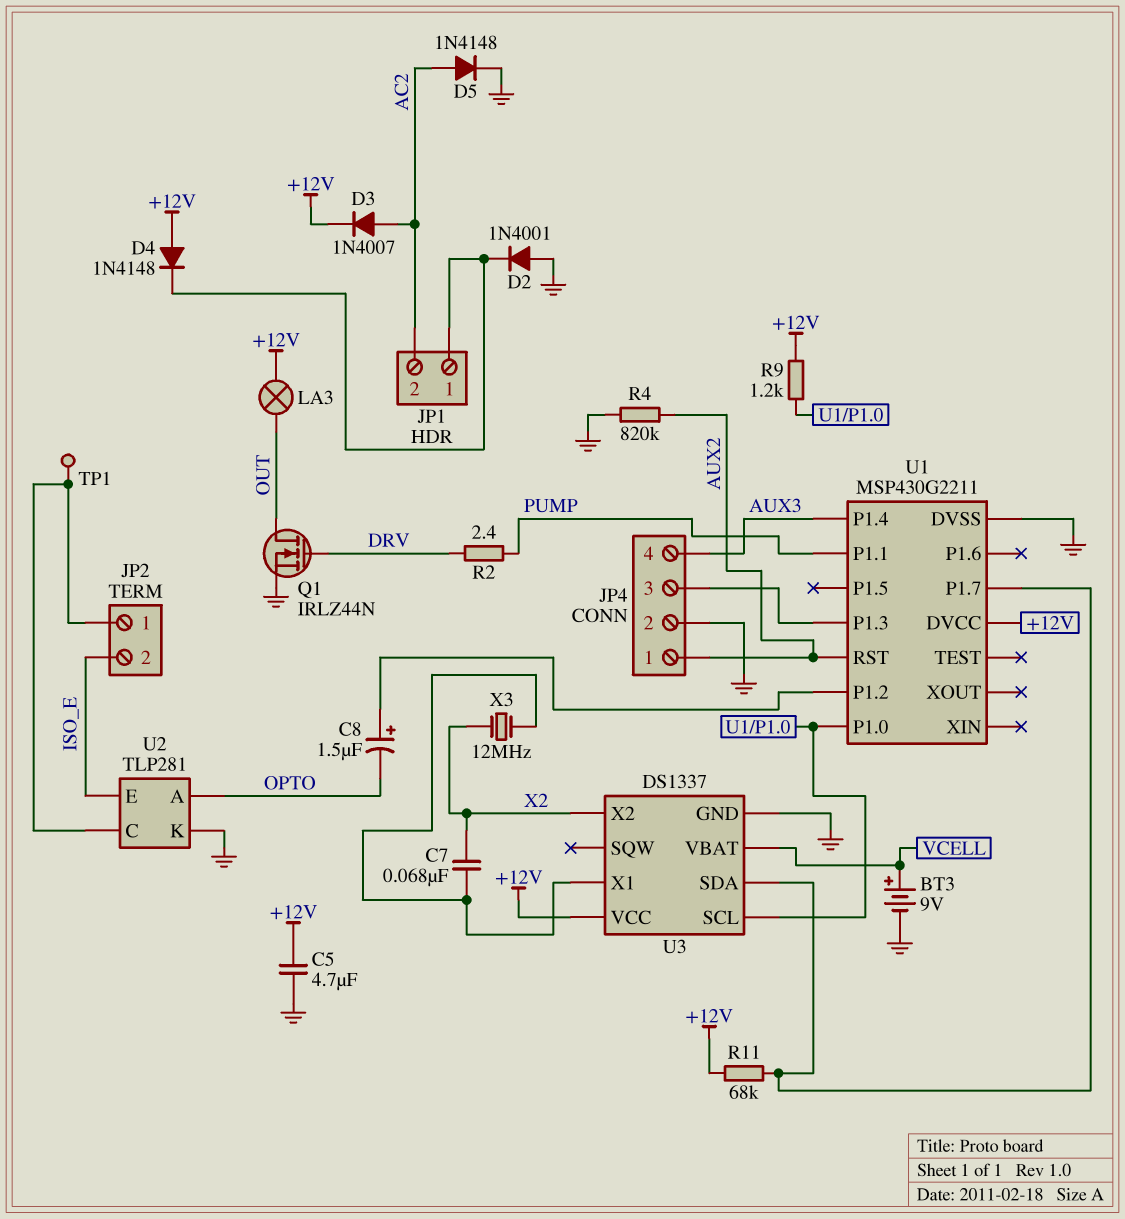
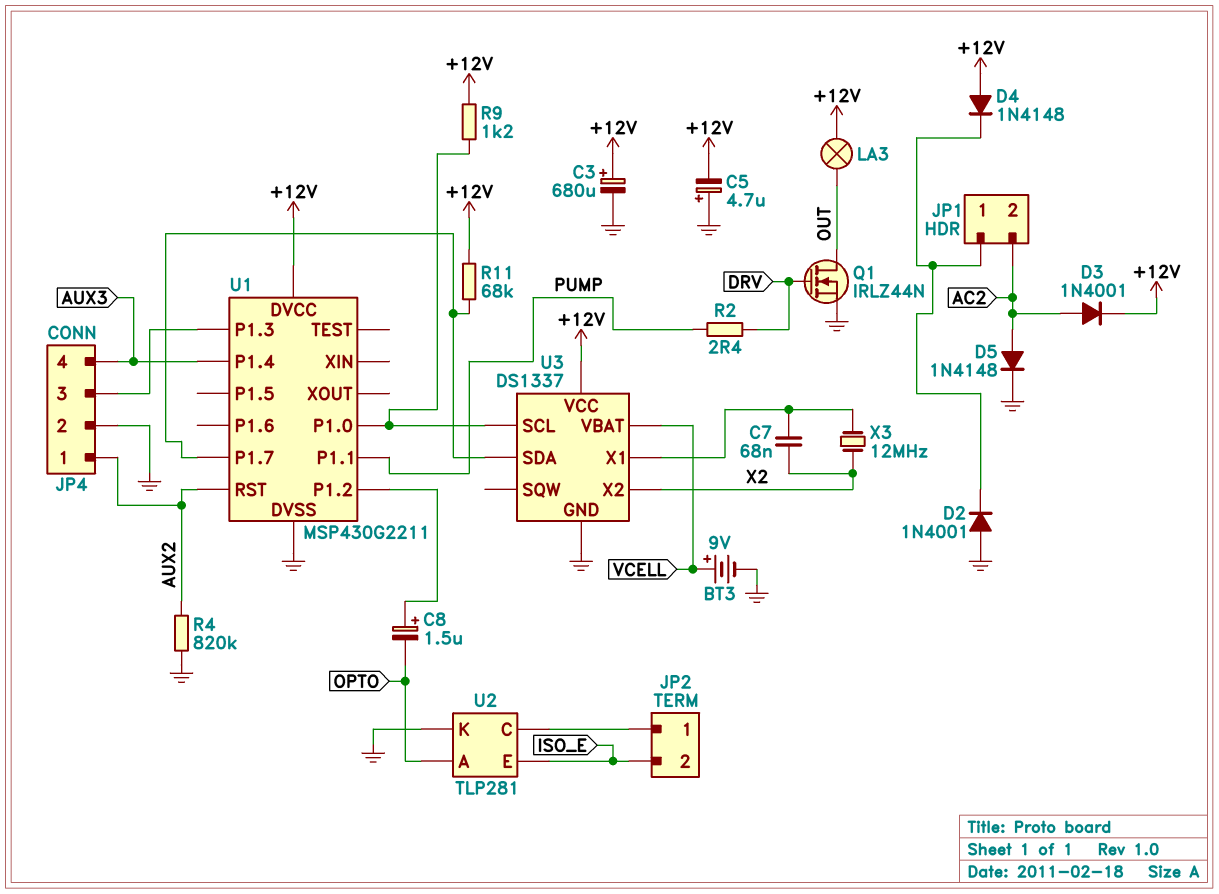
C3: none -> 680uF (plus +12V, minus GND)
C5: 4.7uF (+12V, GND) -> 4.7uF (plus GND, minus +12V)
D3: diode 1N4007 (A AC2, K +12V) -> diode 1N4001 (A AC2, K +12V)
TP1: test point (JP2/1) -> none

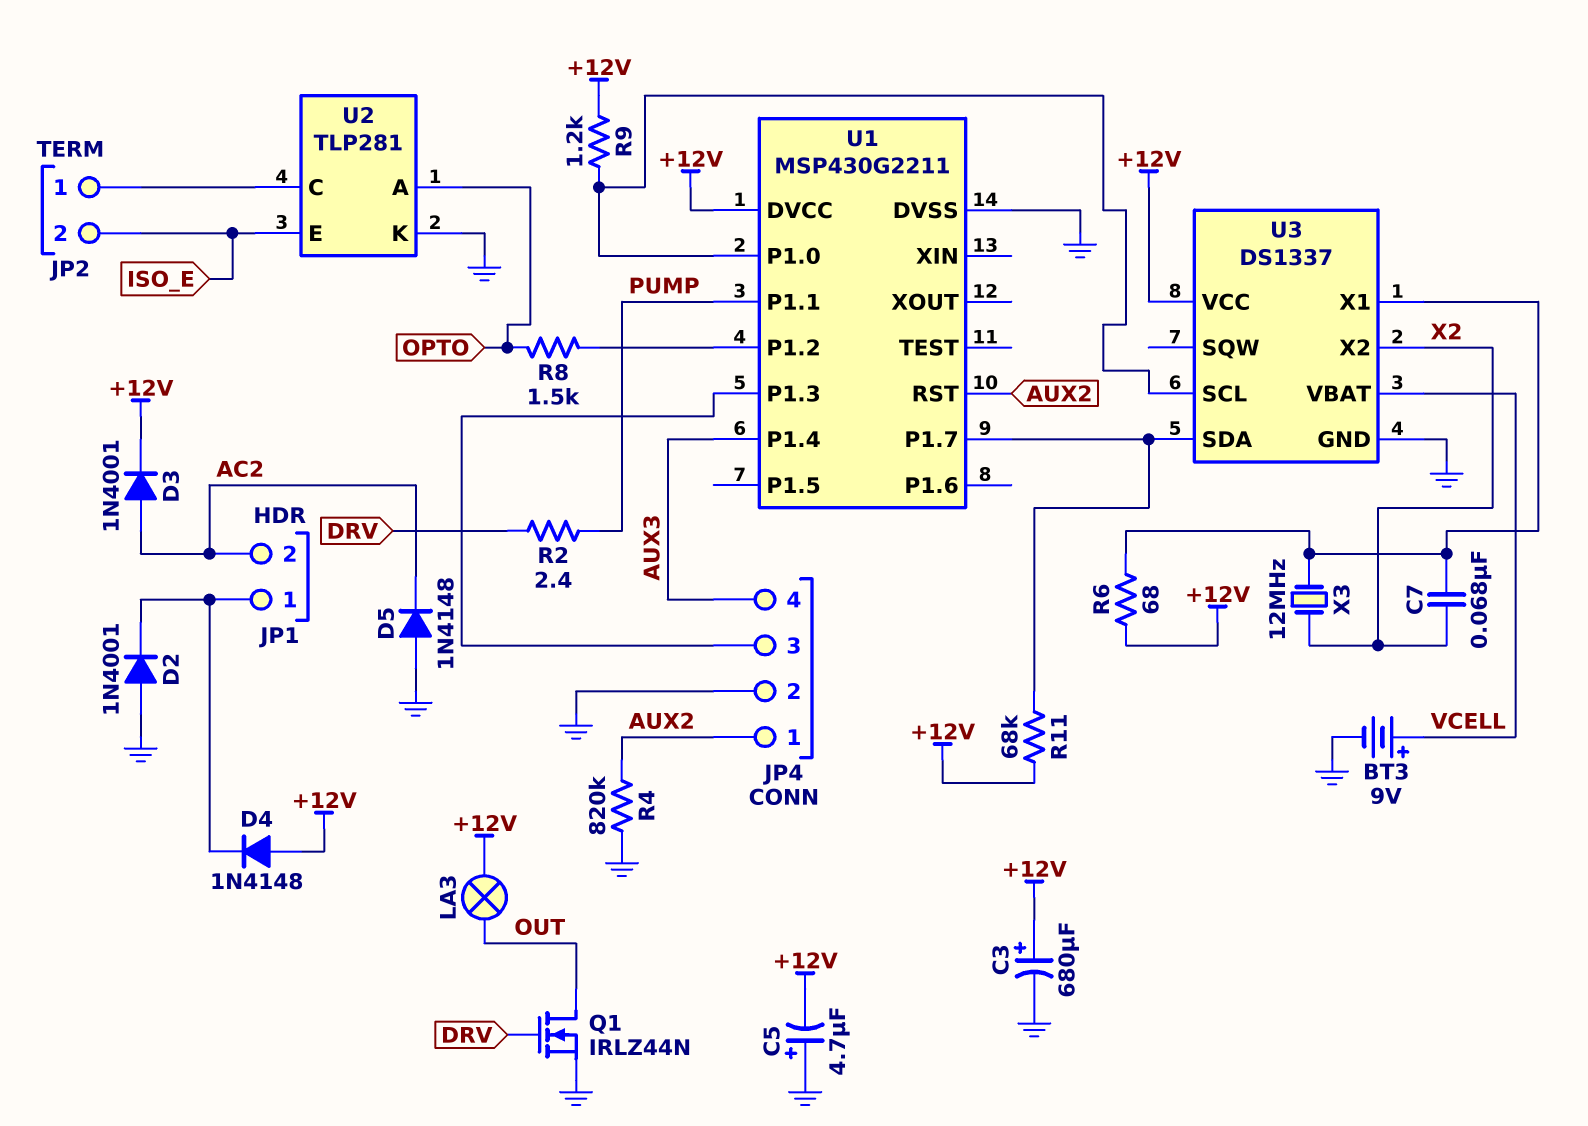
C8: 1.5uF (plus U1/P1.2, minus OPTO) -> none
D5: diode 1N4148 (A AC2, K GND) -> diode 1N4148 (A GND, K AC2)
R6: none -> 68 (+12V, U3/X1)
R8: none -> 1.5k (OPTO, U1/P1.2)

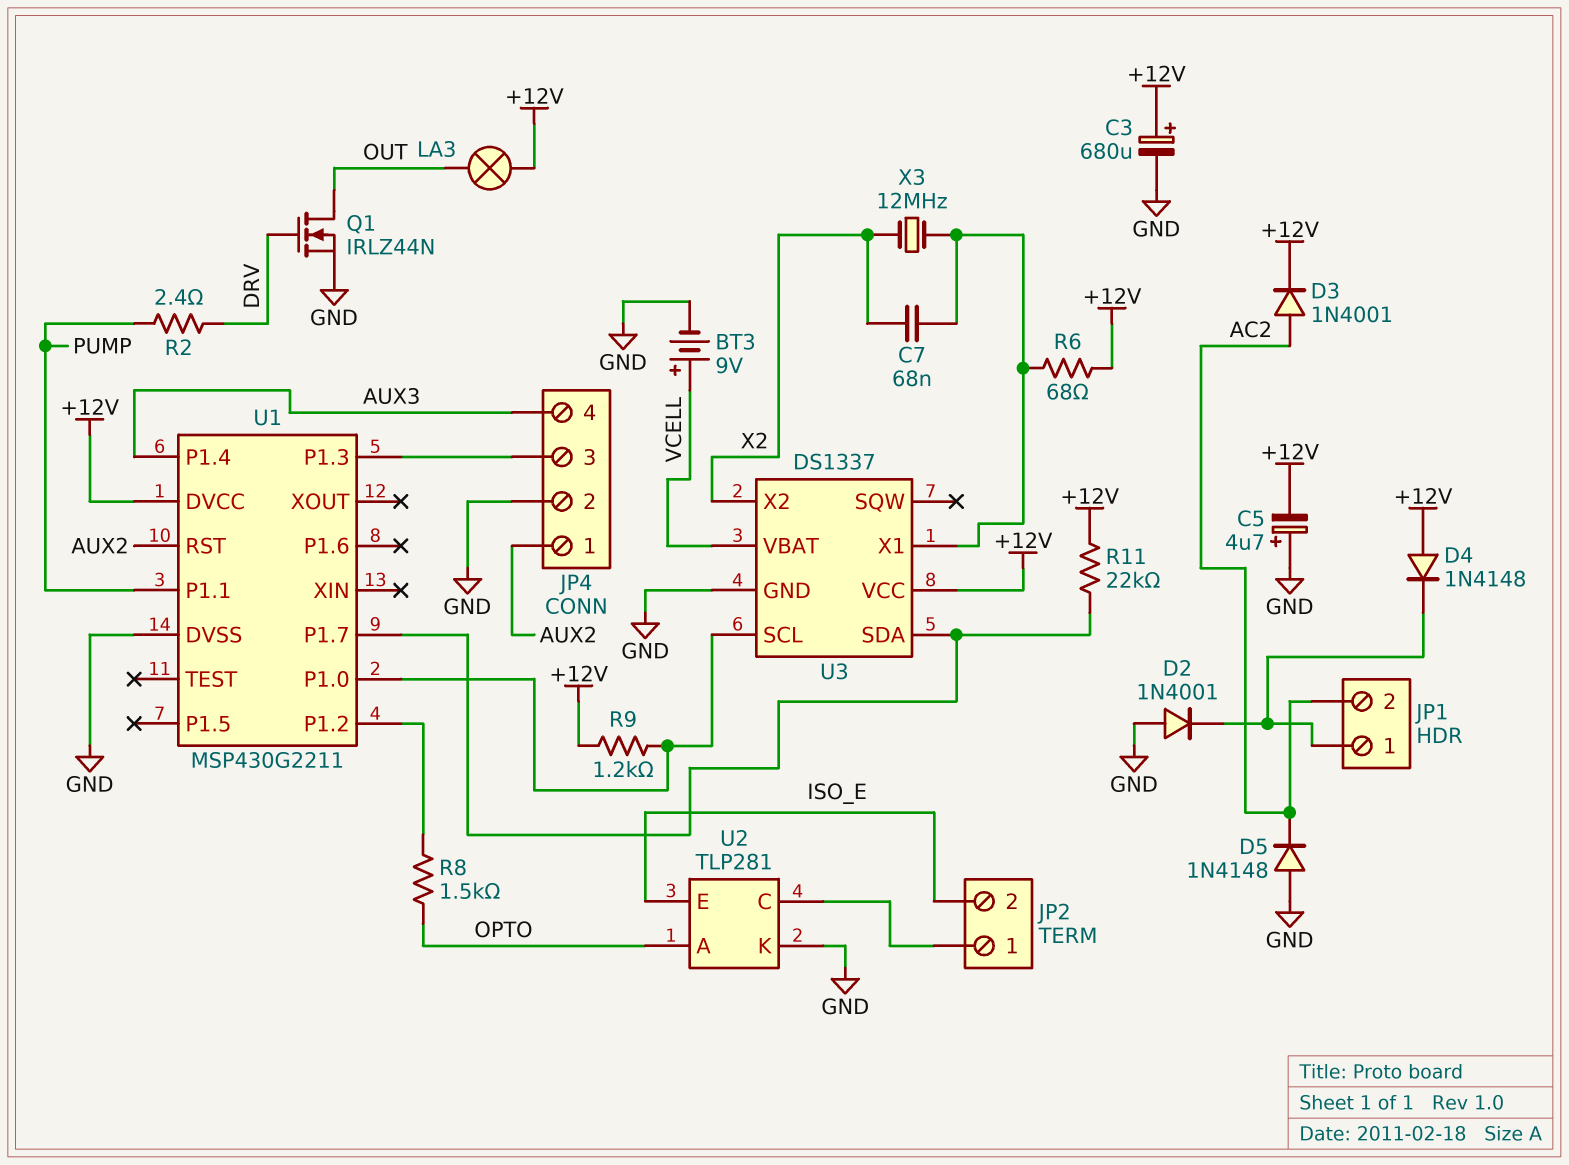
R4: 820k (AUX2, GND) -> none
R11: 68k (+12V, U1/P1.7) -> 22k (+12V, U1/P1.7)

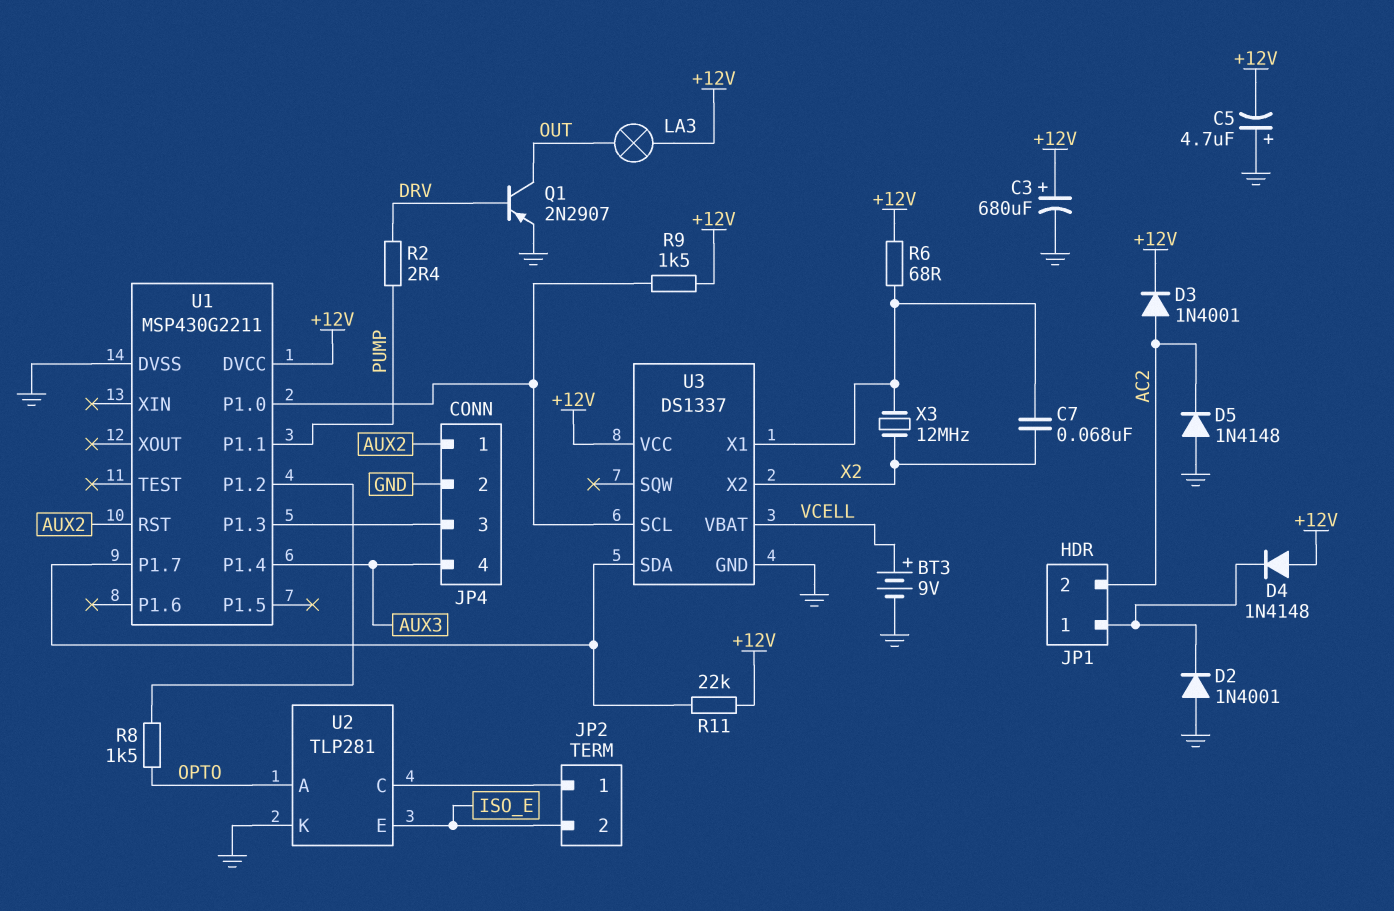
Q1: NMOS IRLZ44N (G DRV, D OUT, S GND) -> PNP 2N2907 (B DRV, C OUT, E GND)
R9: 1.2k (+12V, U1/P1.0) -> 1.5k (+12V, U1/P1.0)

